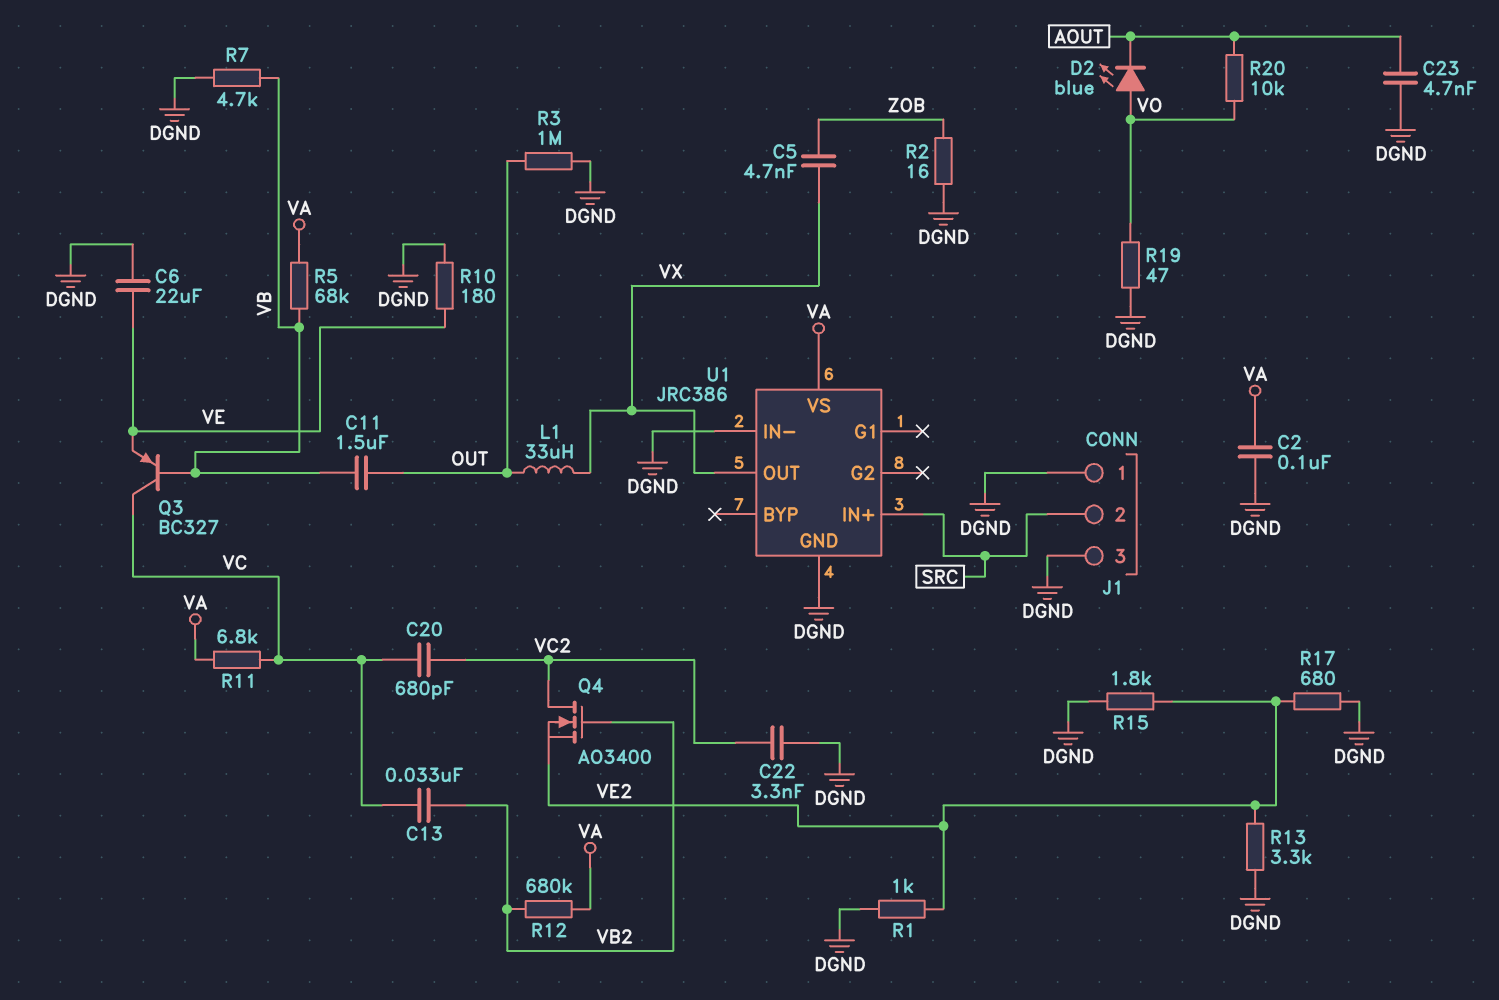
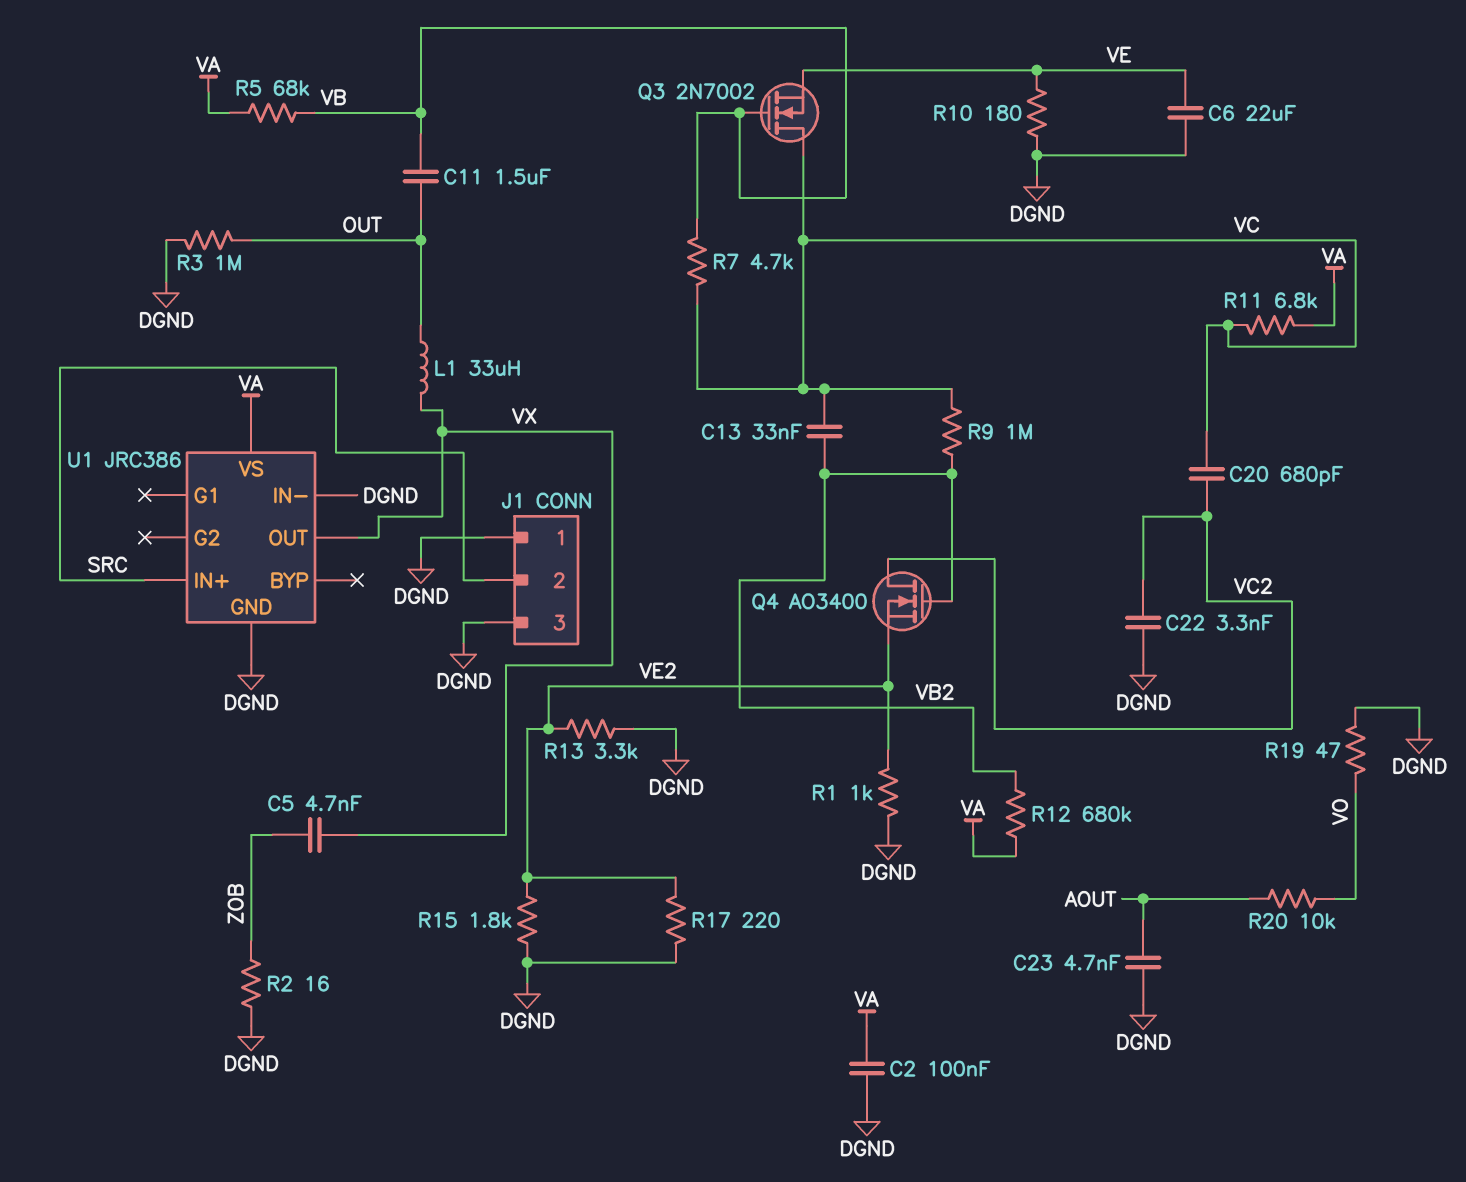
D2: LED blue (A VO, K AOUT) -> none
Q3: PNP BC327 (B VB, C VC, E VE) -> NMOS 2N7002 (G VB, D VC, S VE)
R7: 4.7k (DGND, VB) -> 4.7k (VB, VC)
R9: none -> 1M (VB2, VC)
R17: 680 (DGND, VE2) -> 220 (DGND, VE2)

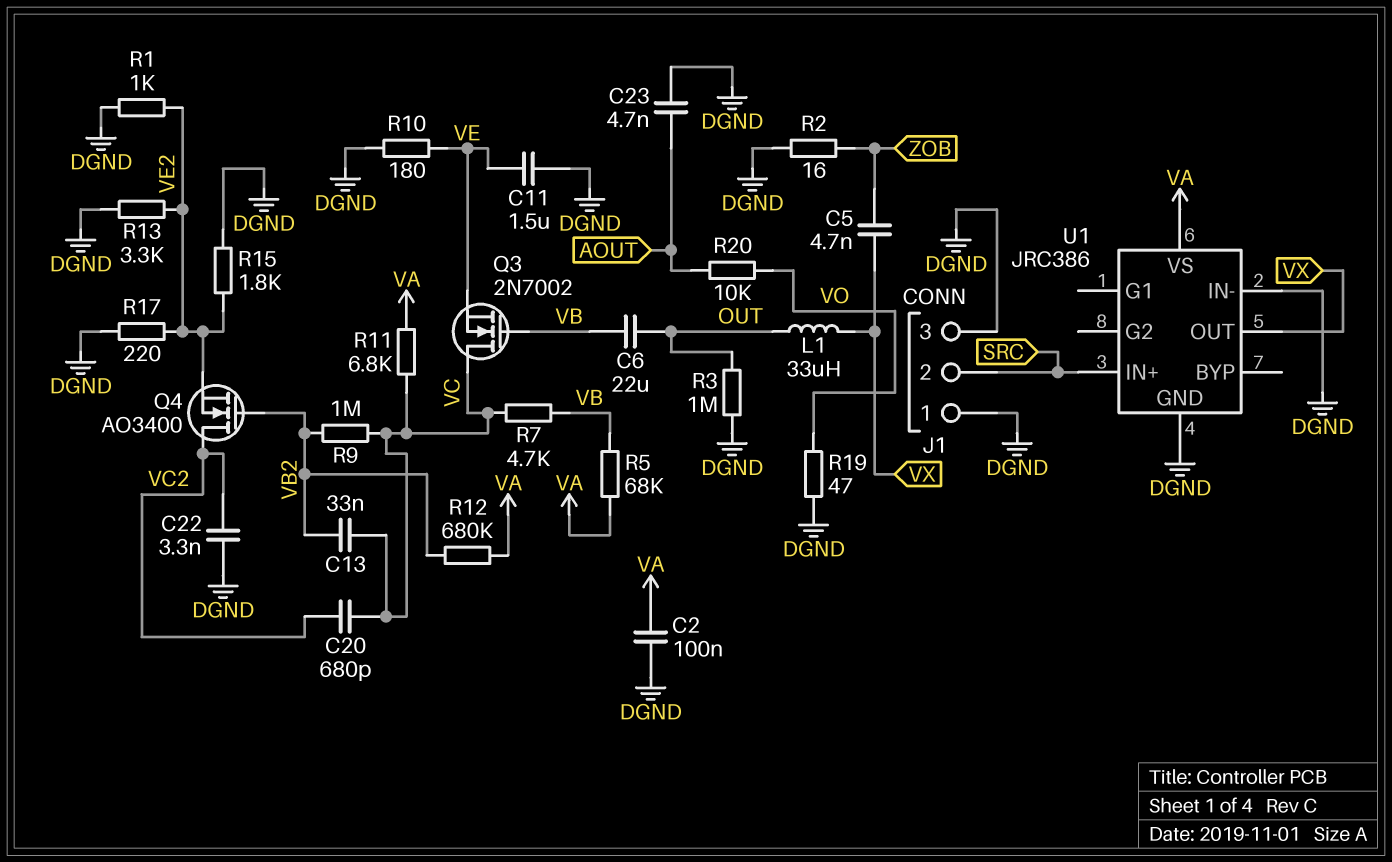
C6: 22uF (DGND, VE) -> 22uF (OUT, VB)
C11: 1.5uF (OUT, VB) -> 1.5uF (DGND, VE)

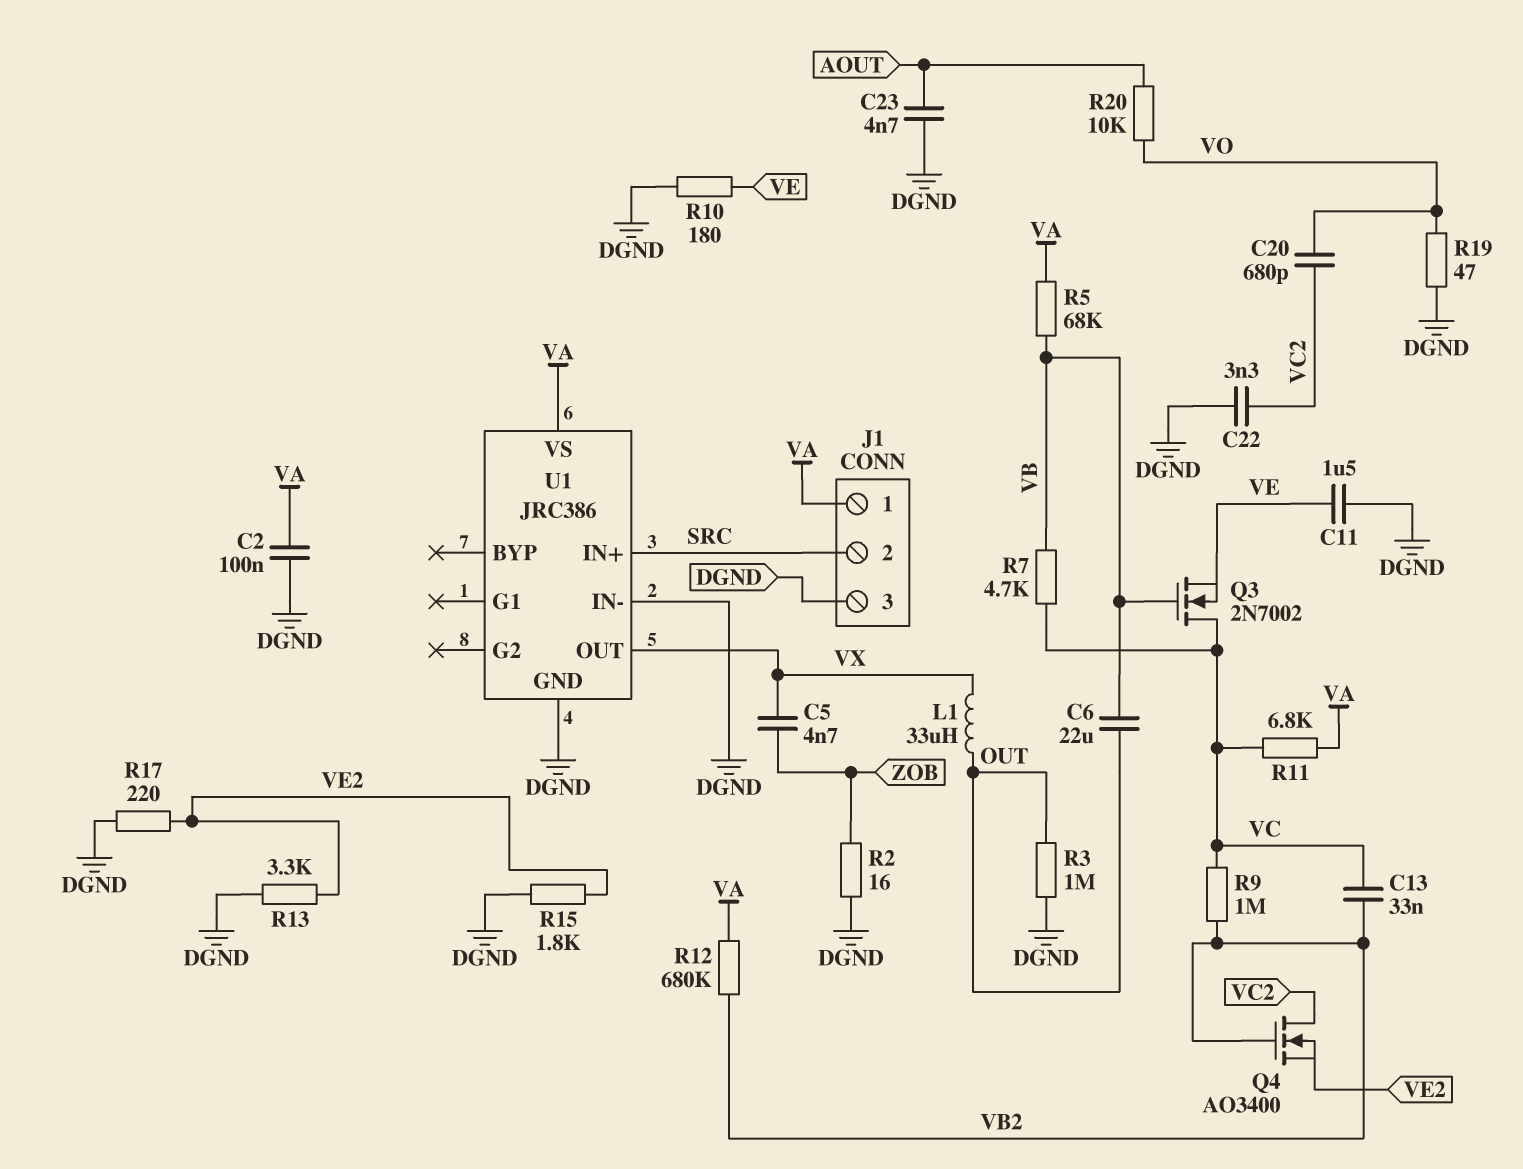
C20: 680pF (VC, VC2) -> 680pF (VC2, VO)
J1 pin 1: DGND -> VA
R1: 1k (DGND, VE2) -> none

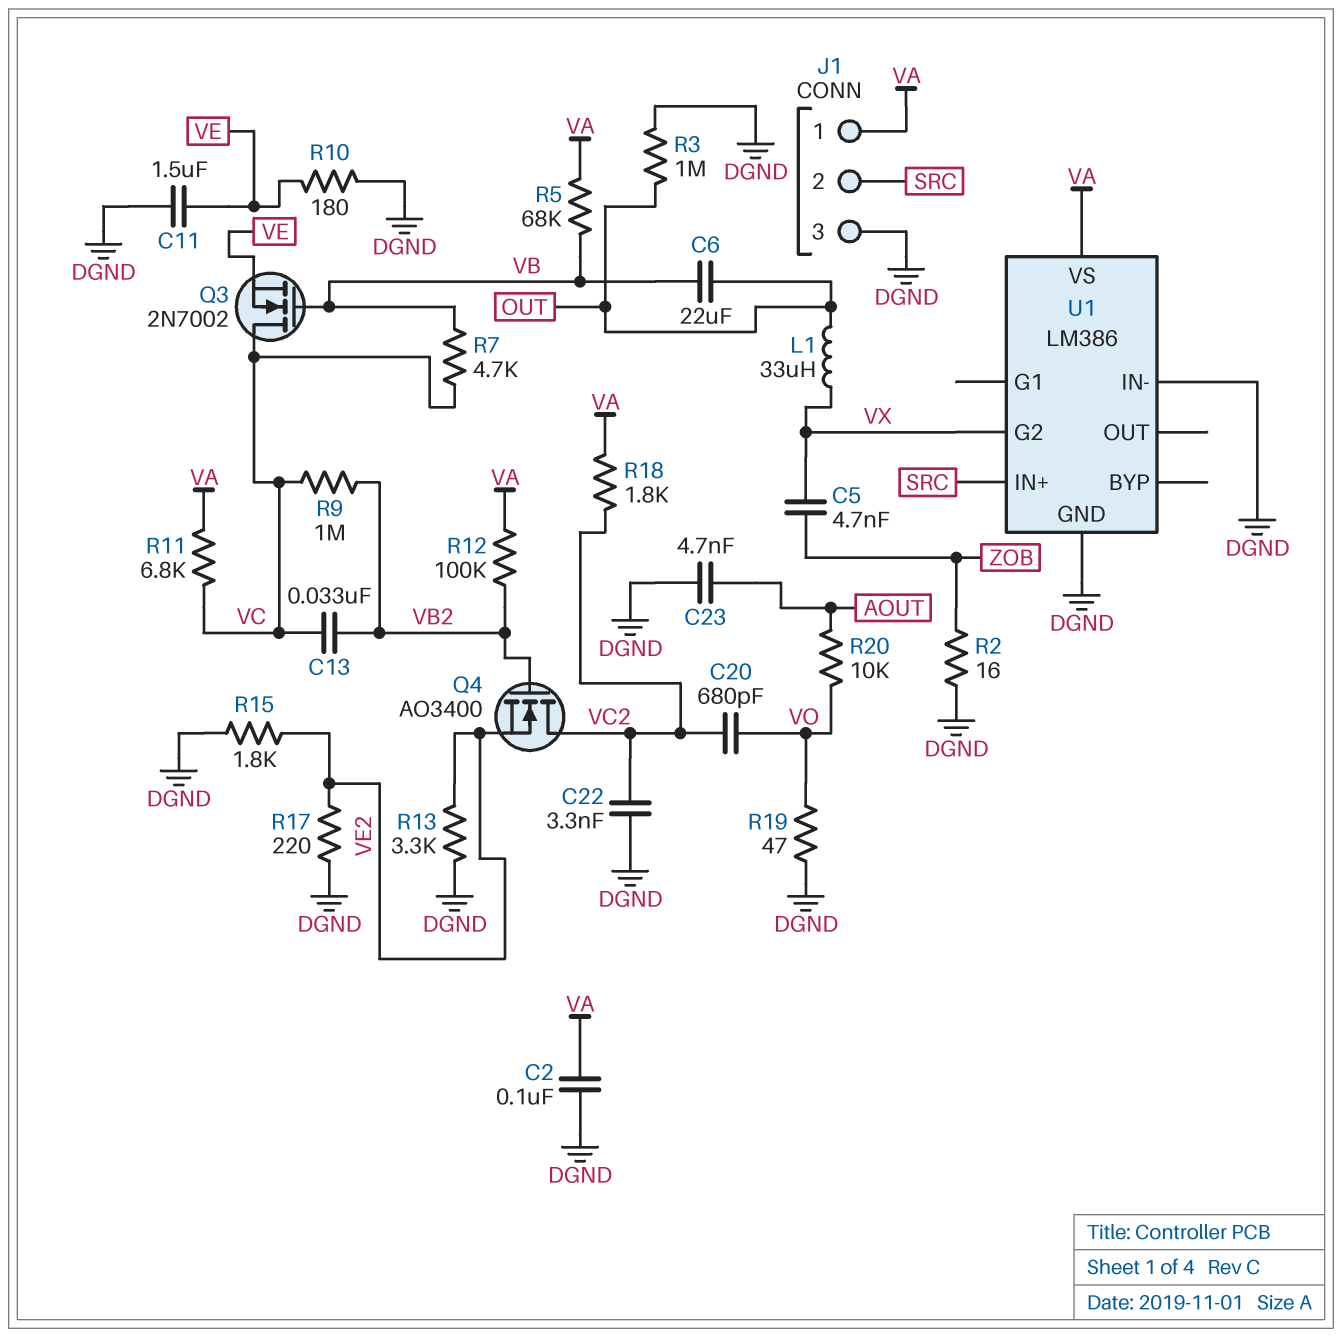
R12: 680k (VA, VB2) -> 100k (VA, VB2)
R18: none -> 1.8k (VA, VC2)
U1: JRC386 -> LM386
U1 pin G2: none -> VX
U1 pin OUT: VX -> none

